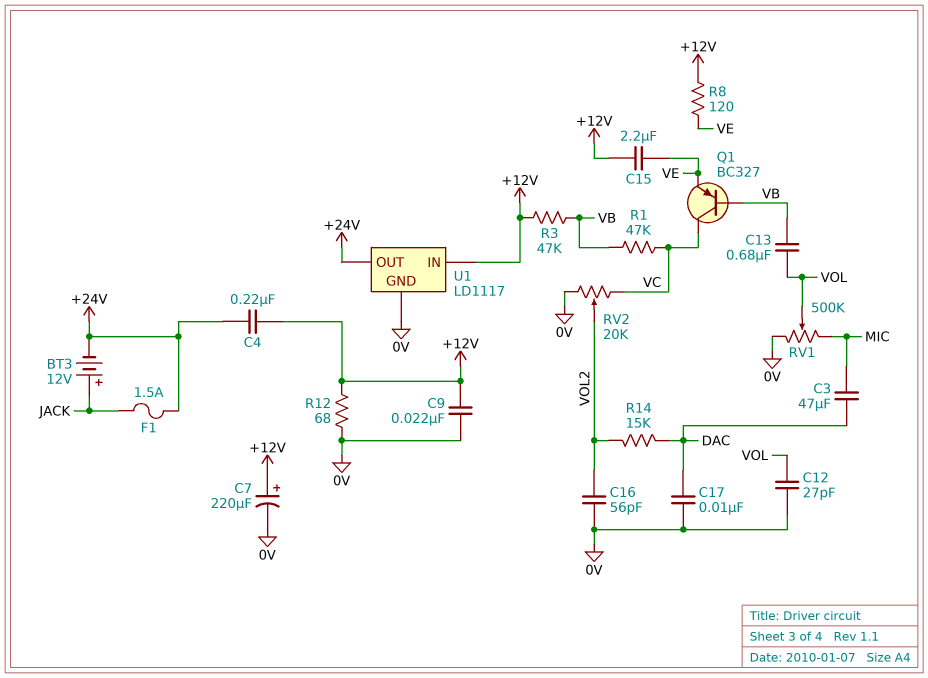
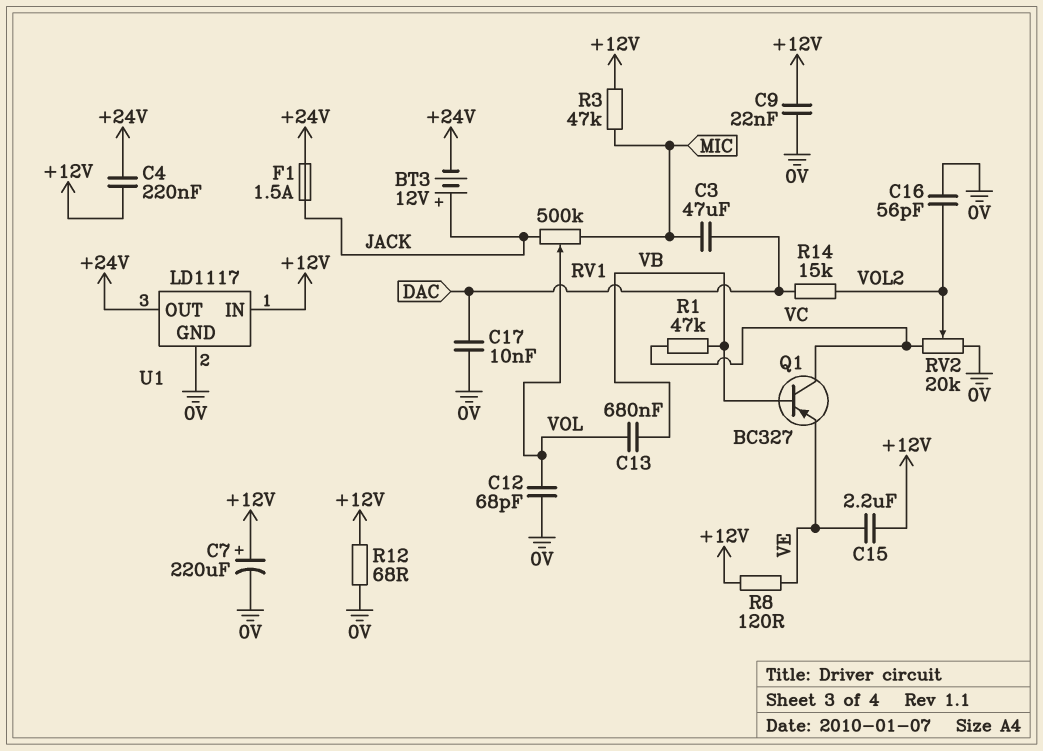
C12: 27pF (0V, VOL) -> 68pF (0V, VOL)
R3: 47k (+12V, VB) -> 47k (+12V, MIC)
RV1: 500k (0V, MIC, wiper VOL) -> 500k (JACK, MIC, wiper VOL)

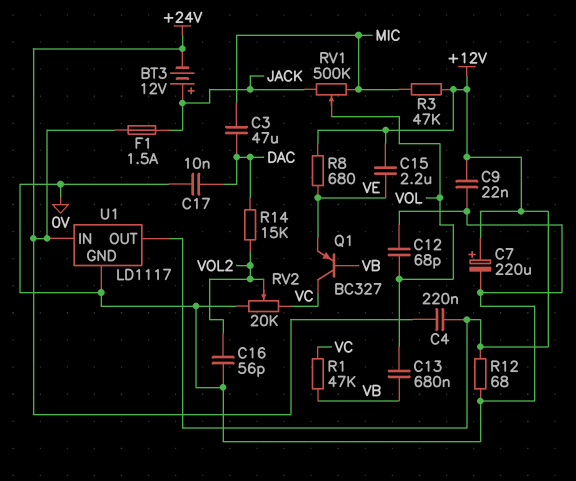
R8: 120 (+12V, VE) -> 680 (+12V, VE)
U1 pin IN: +12V -> +24V
U1 pin OUT: +24V -> +12V

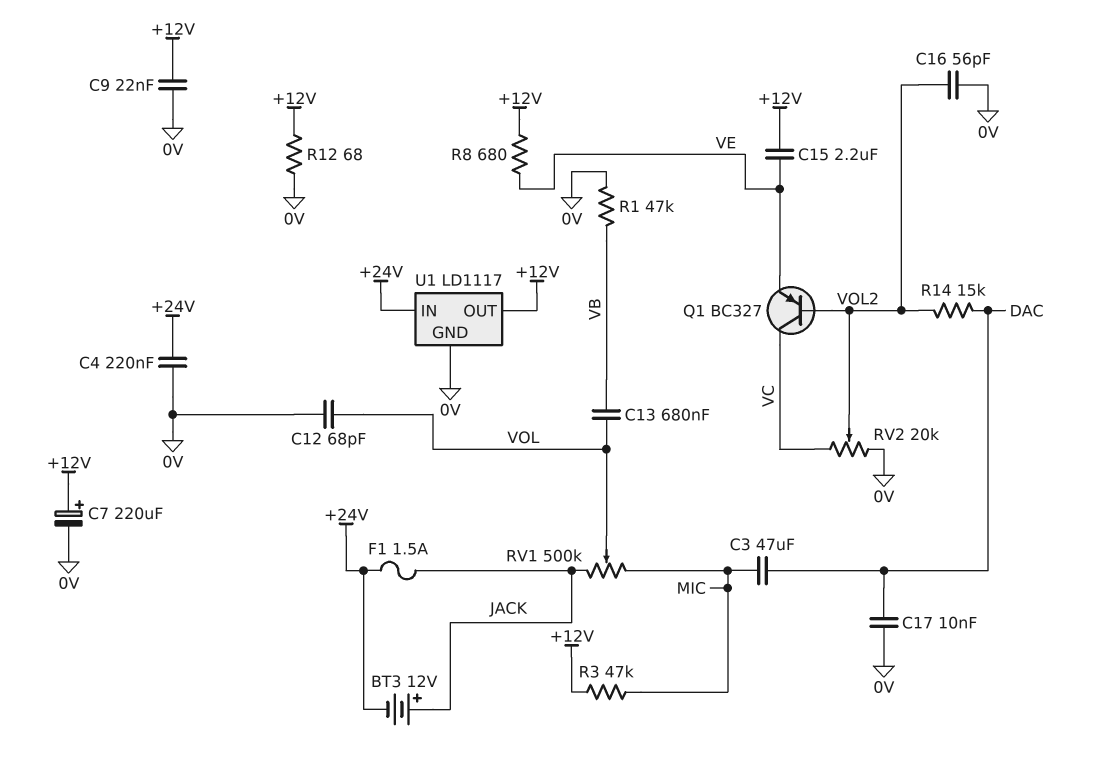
C4: 220nF (+12V, +24V) -> 220nF (+24V, 0V)
Q1: PNP BC327 (B VB, C VC, E VE) -> PNP BC327 (B VOL2, C VC, E VE)
R1: 47k (VB, VC) -> 47k (0V, VB)

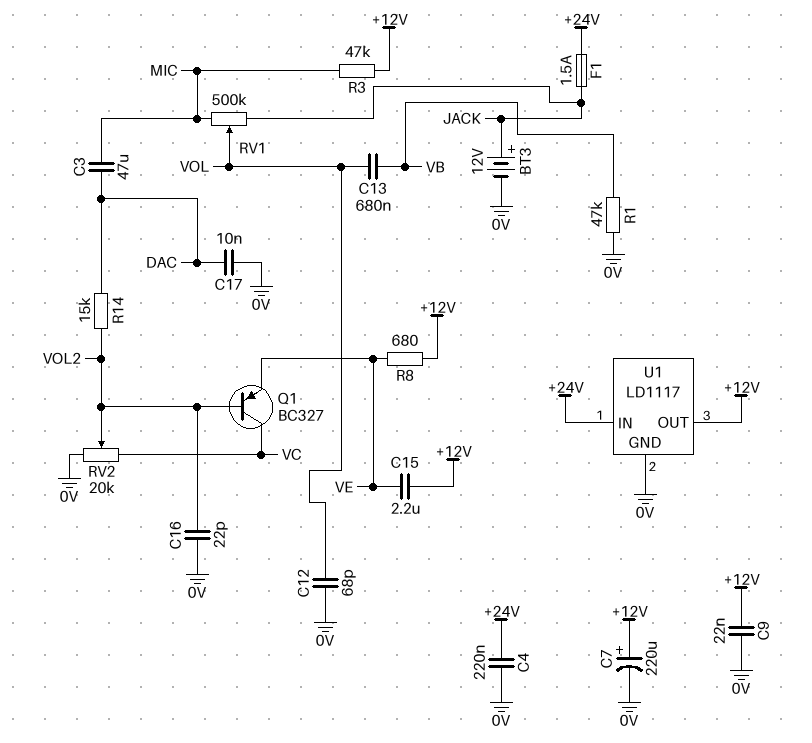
BT3: 12V (plus JACK, minus +24V) -> 12V (plus JACK, minus 0V)
C16: 56pF (0V, VOL2) -> 22pF (0V, VOL2)
R12: 68 (+12V, 0V) -> none

